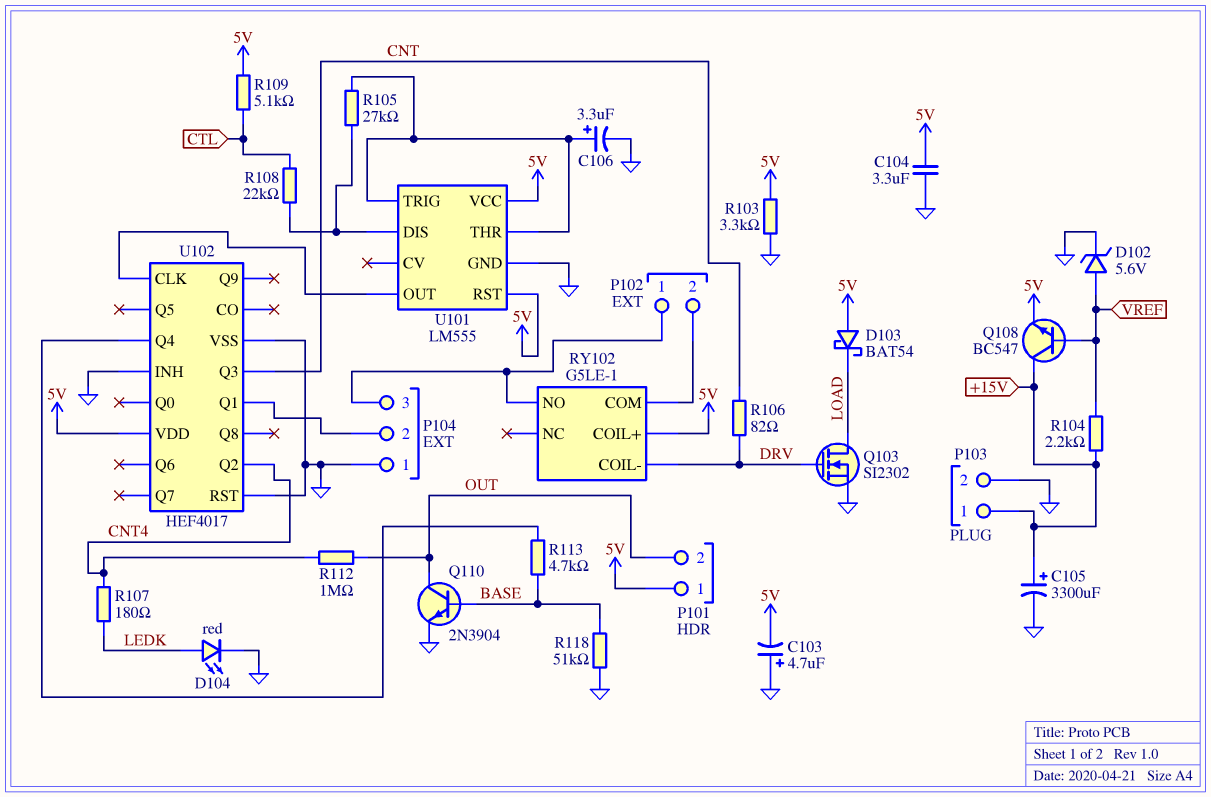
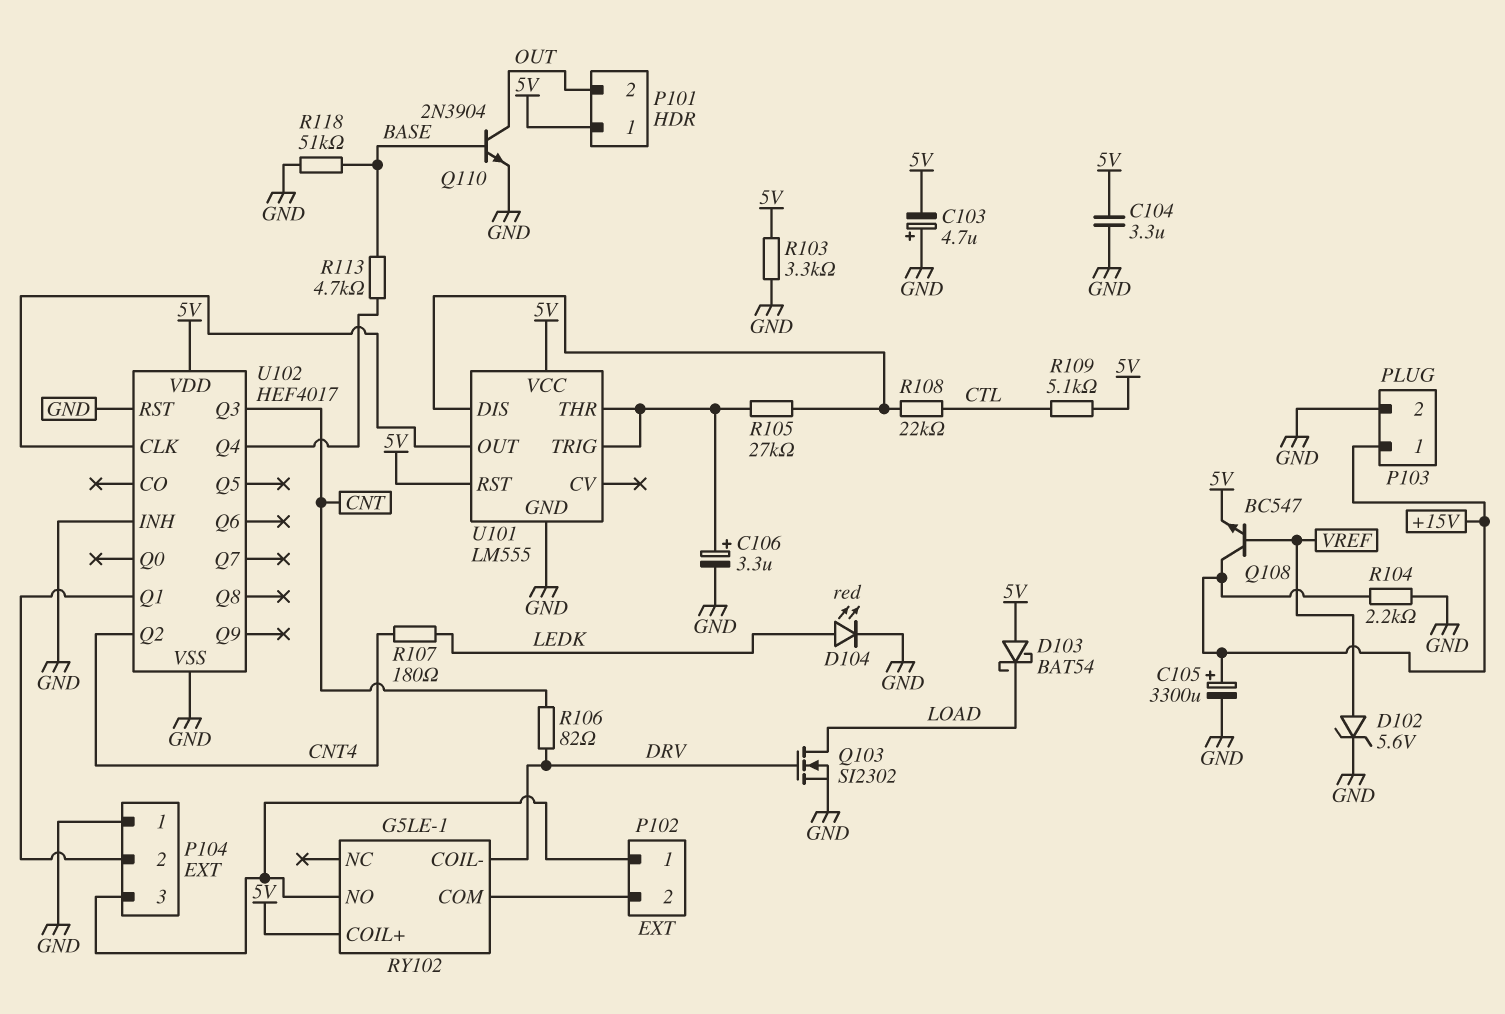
R104: 2.2k (+15V, VREF) -> 2.2k (+15V, GND)
R112: 1M (CNT4, OUT) -> none

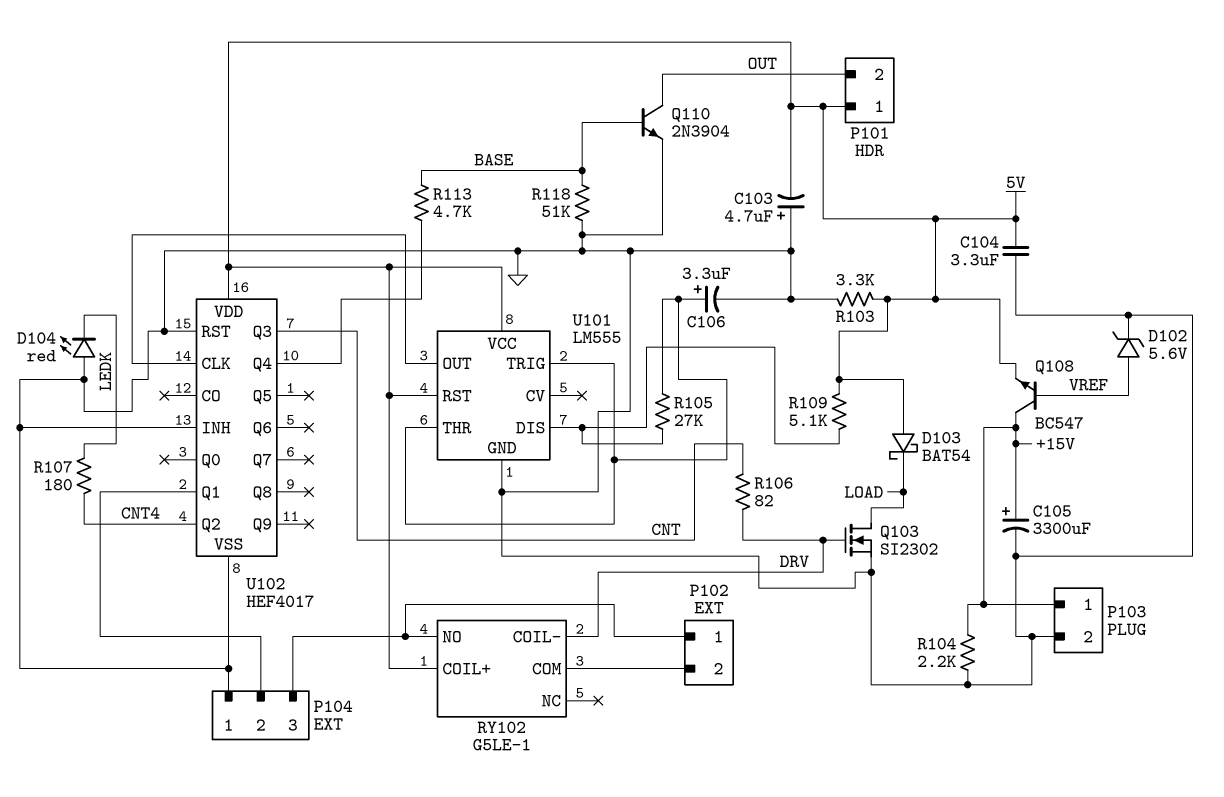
D104: LED red (A LEDK, K GND) -> LED red (A GND, K LEDK)
R108: 22k (CTL, U101/DIS) -> none
R109: 5.1k (5V, CTL) -> 5.1k (5V, U101/DIS)

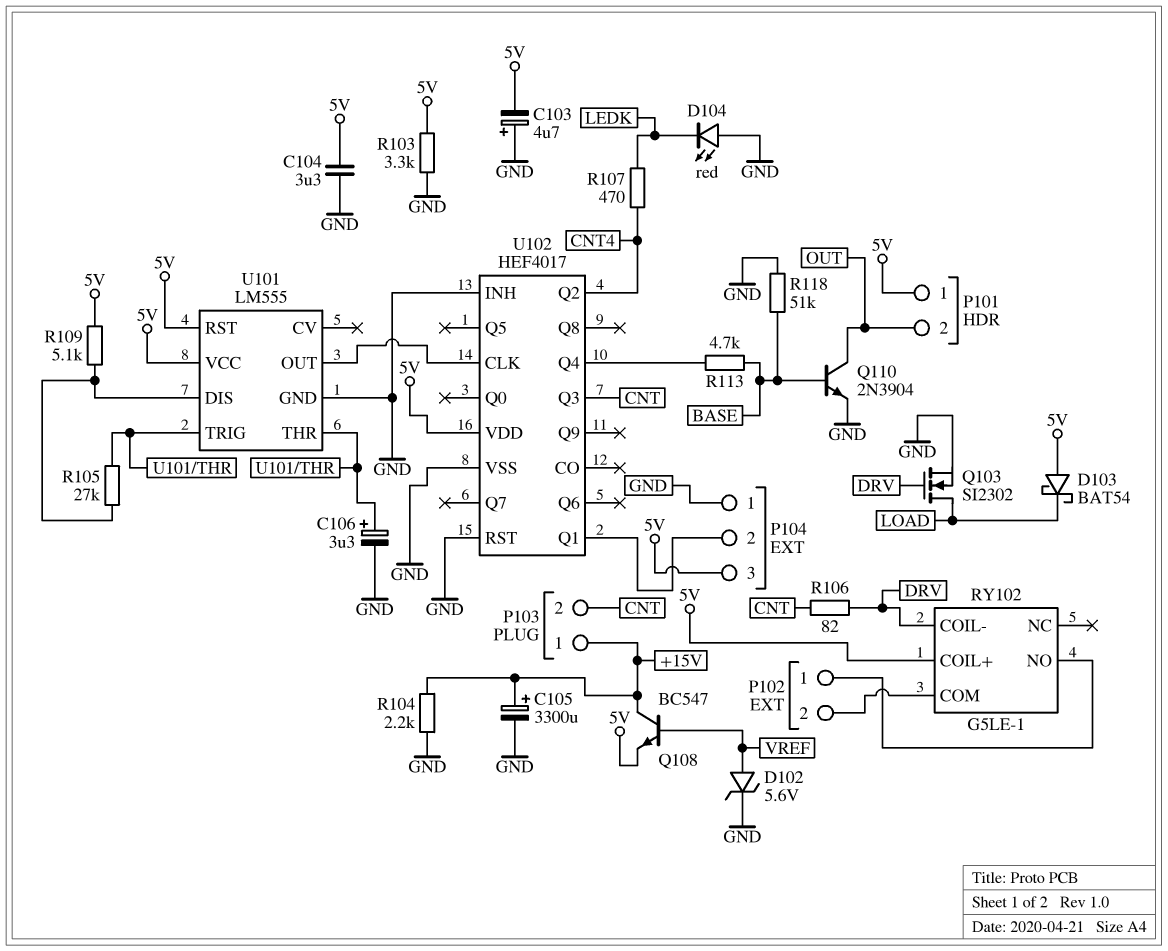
P103 pin 2: GND -> CNT
P104 pin 3: P102/1 -> 5V
R107: 180 (CNT4, LEDK) -> 470 (CNT4, LEDK)

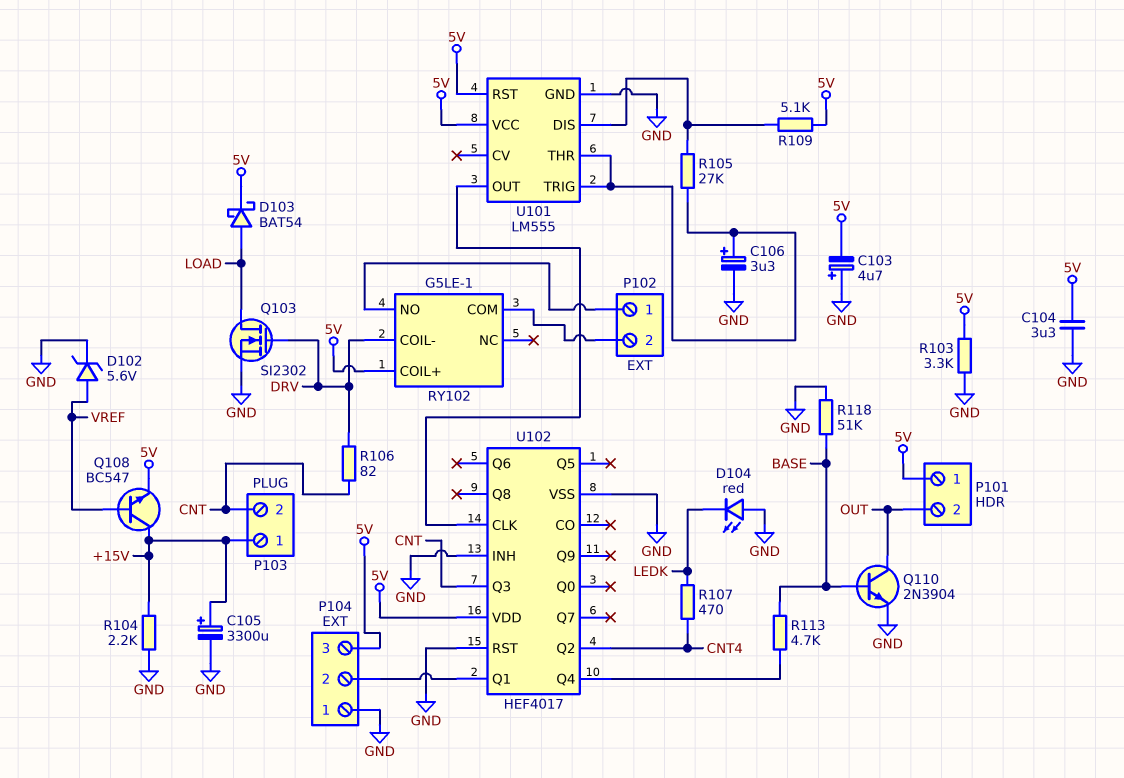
D103: schottky BAT54 (A 5V, K LOAD) -> schottky BAT54 (A LOAD, K 5V)

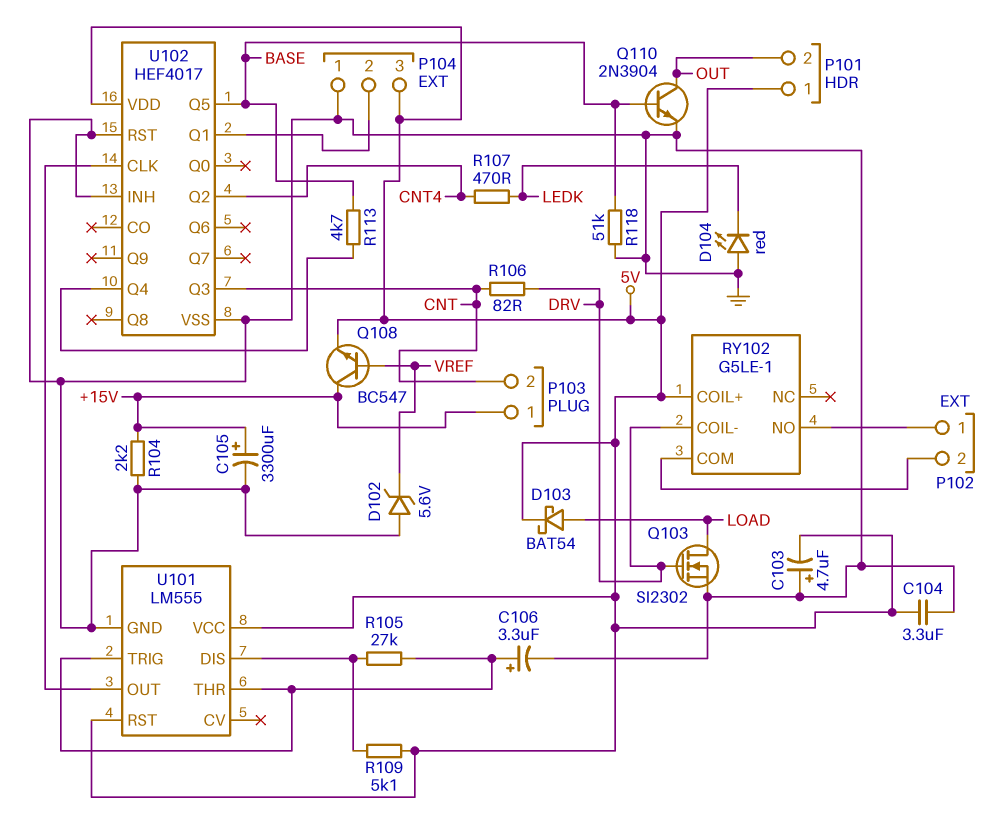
D102: zener 5.6V (A VREF, K GND) -> zener 5.6V (A GND, K VREF)
R103: 3.3k (5V, GND) -> none
U102 pin Q5: none -> BASE

